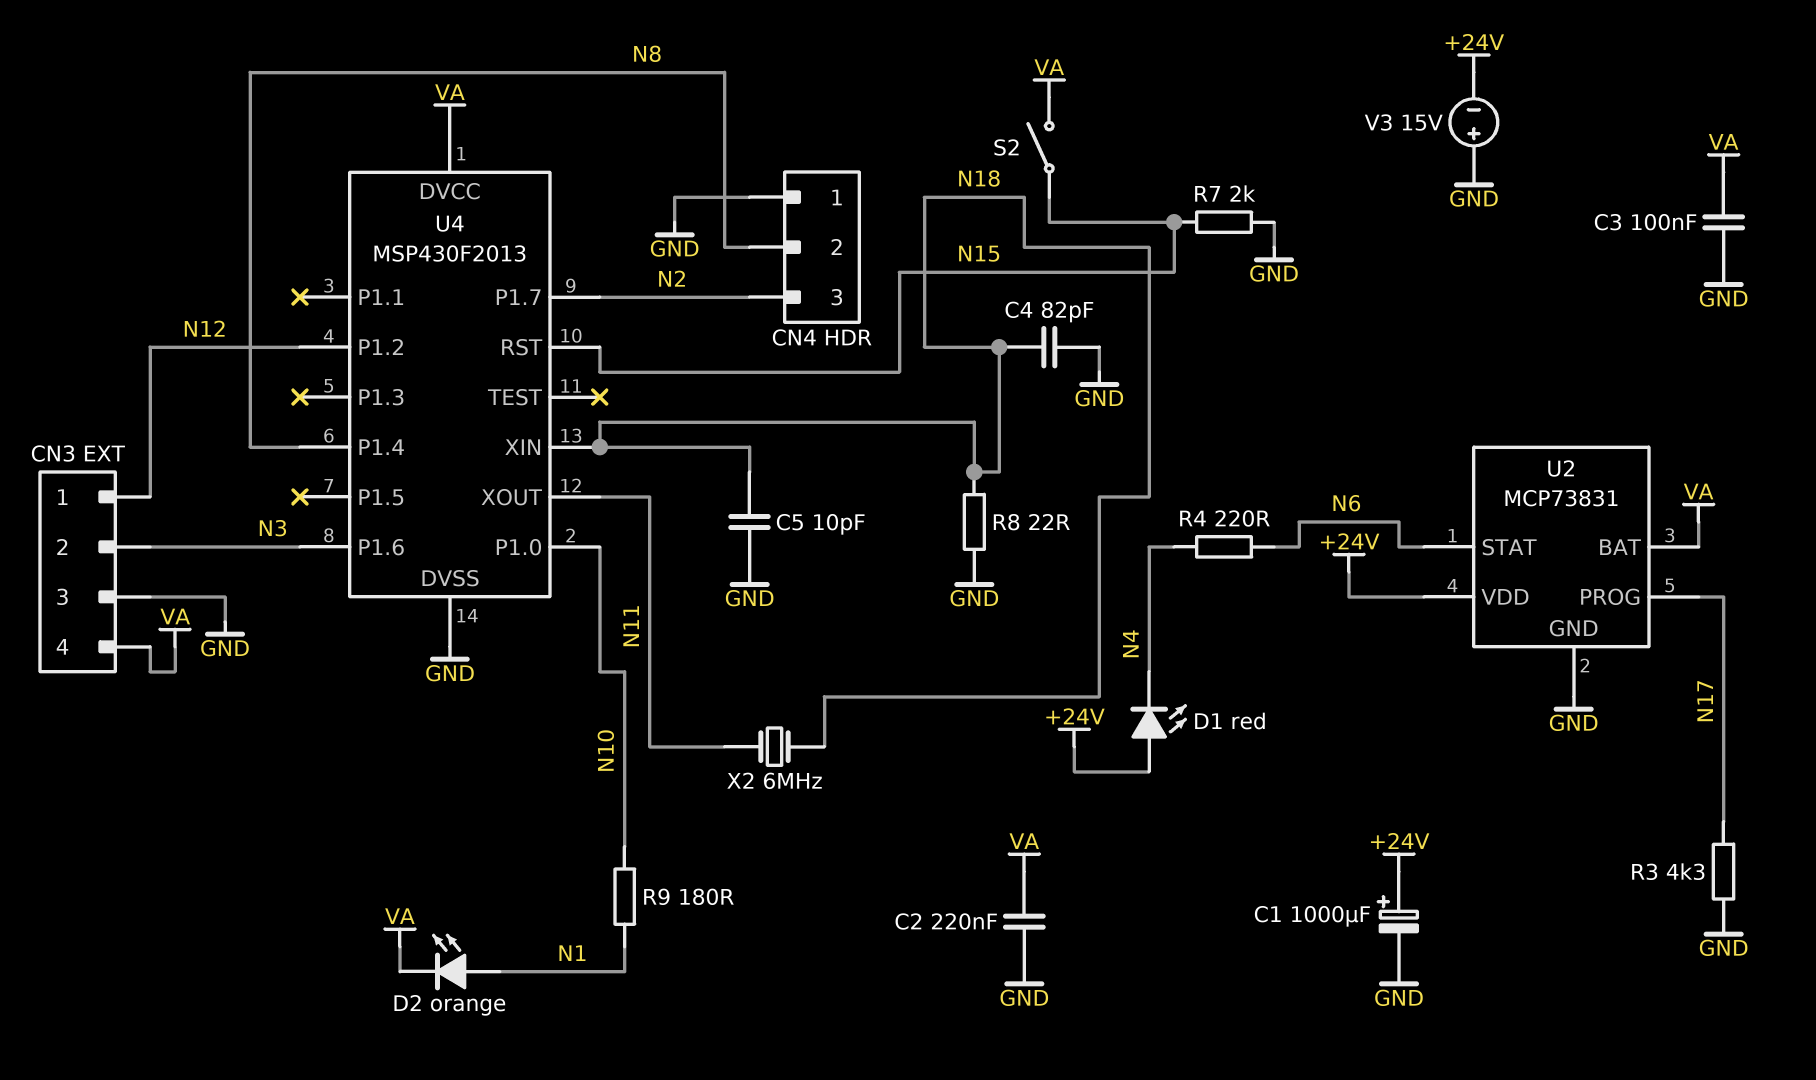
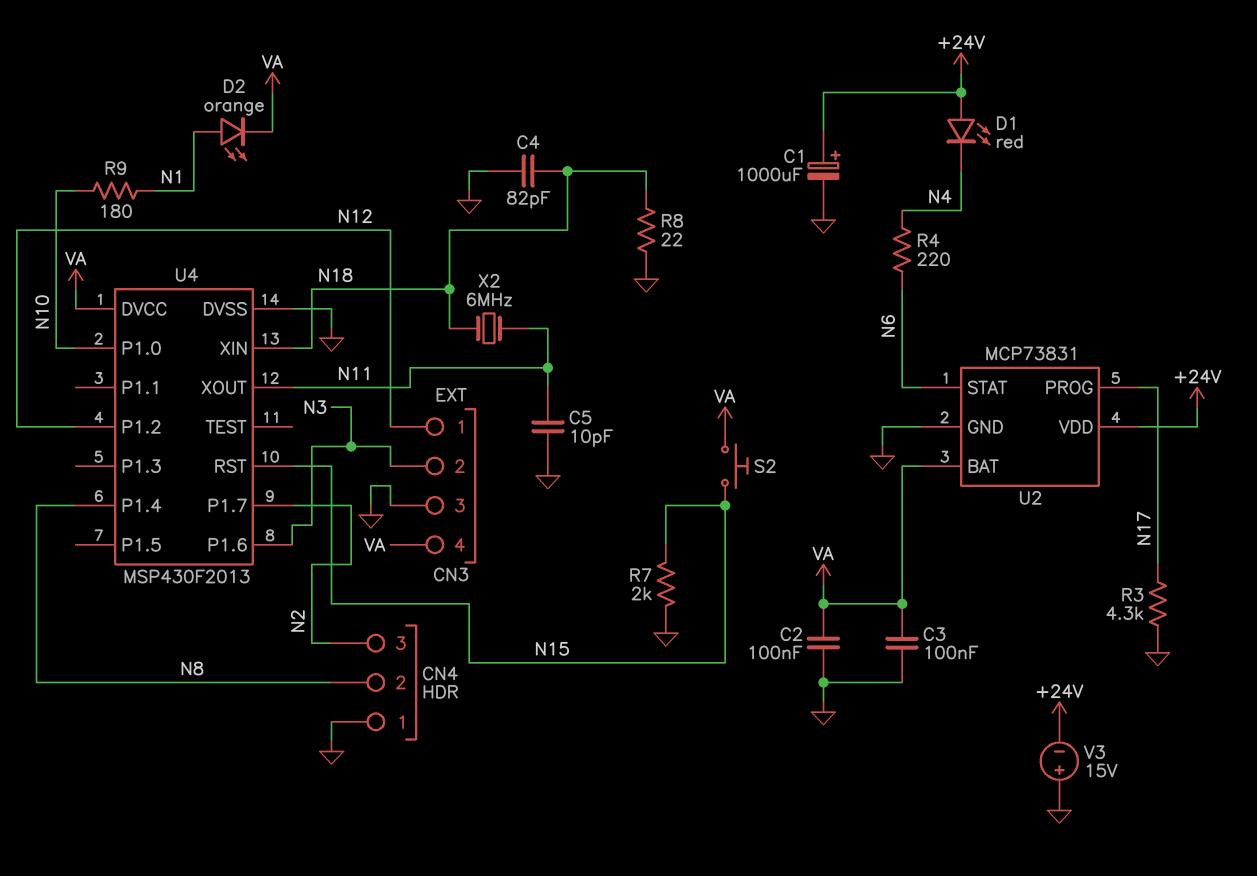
C2: 220nF (GND, VA) -> 100nF (GND, VA)
C5: 10pF (GND, N18) -> 10pF (GND, N11)
S2: switch (N15, VA) -> button (N15, VA)

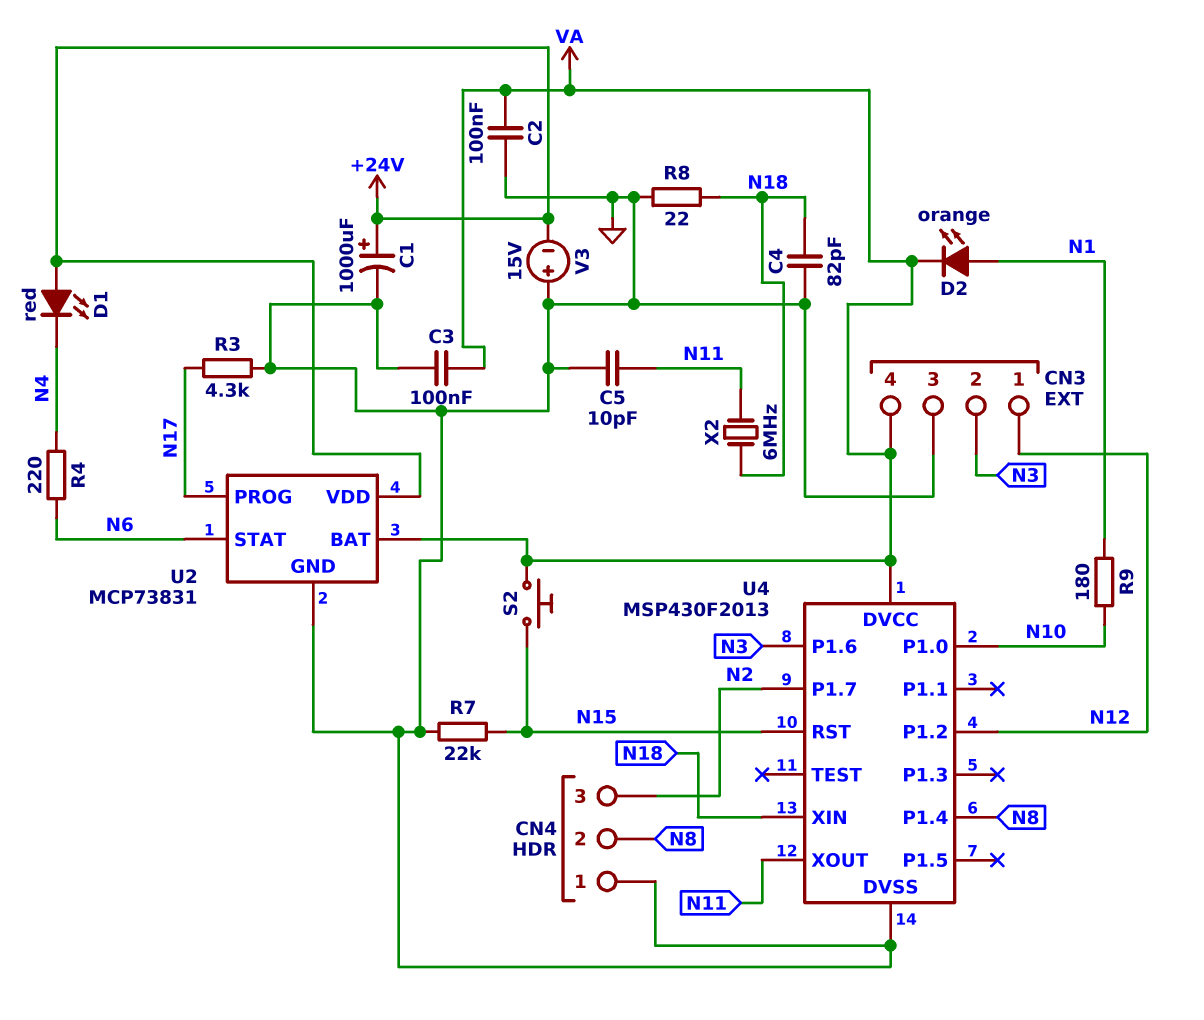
R7: 2k (GND, N15) -> 22k (GND, N15)

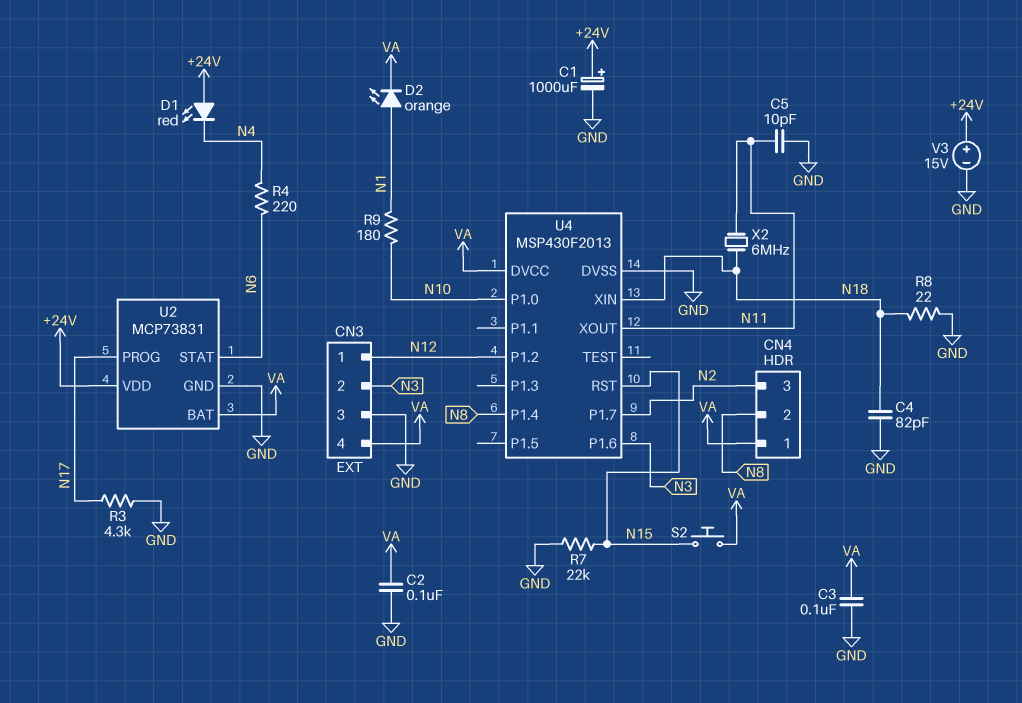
CN4 pin 1: GND -> VA
V3: 15V (plus GND, minus +24V) -> 15V (plus +24V, minus GND)

